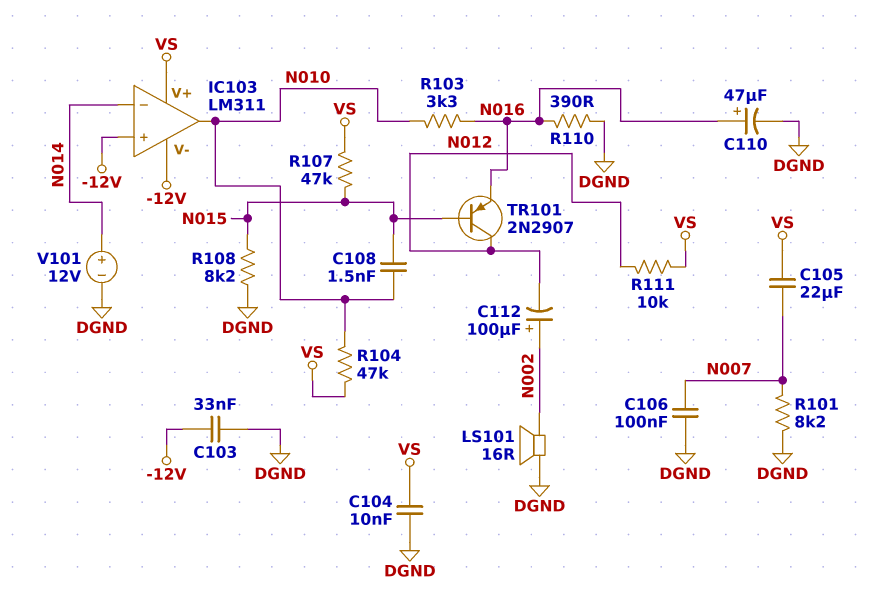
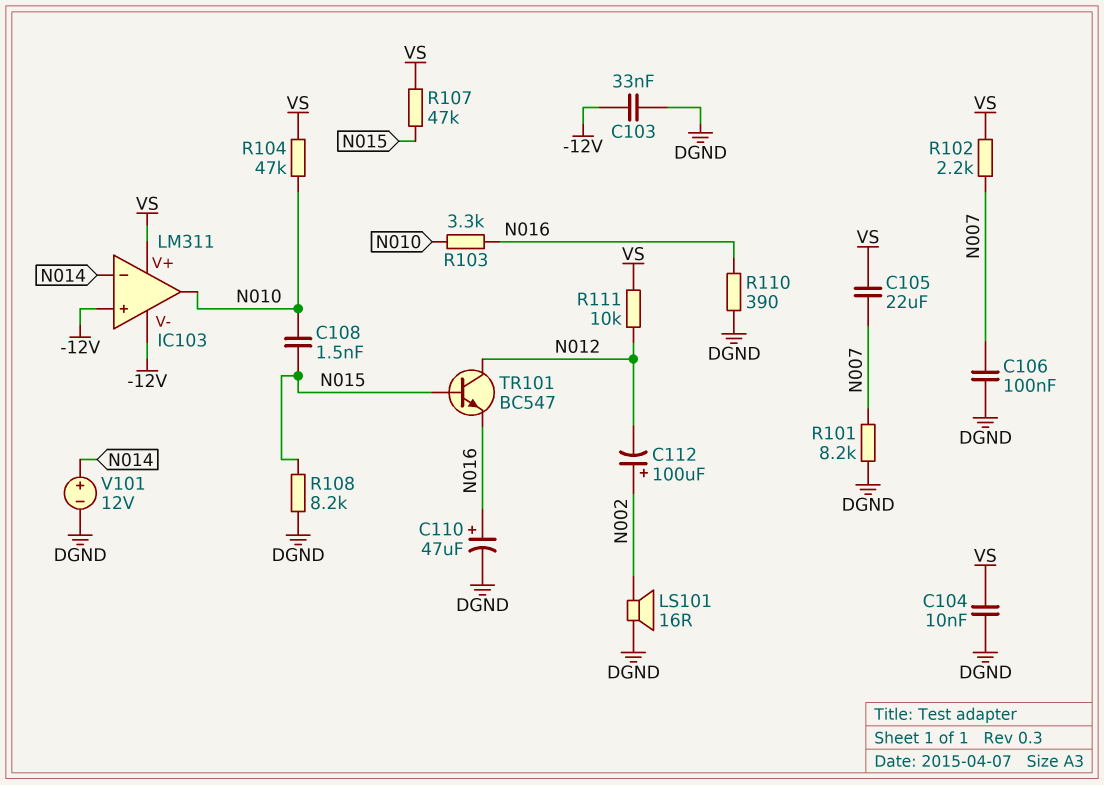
R102: none -> 2.2k (N007, VS)
TR101: PNP 2N2907 (B N015, C N012, E N016) -> NPN BC547 (B N015, C N012, E N016)

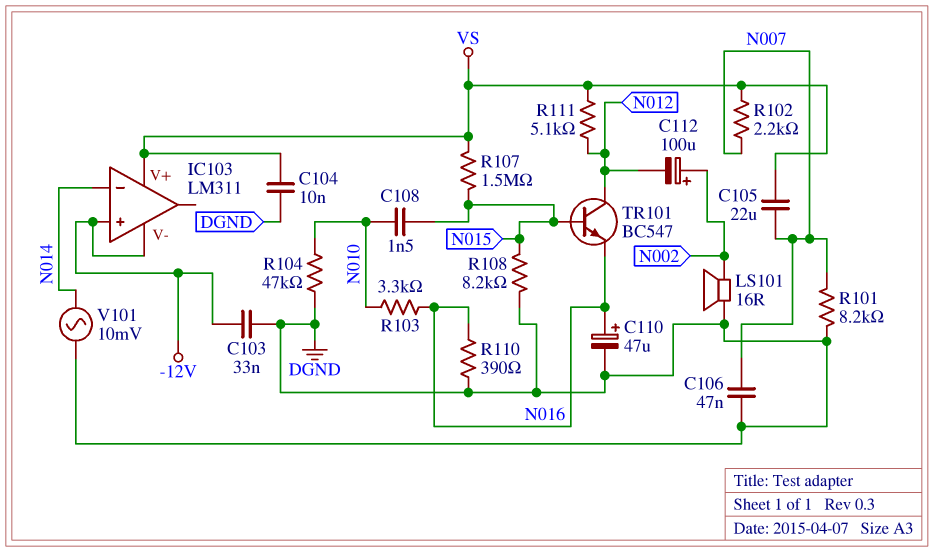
C106: 100nF (DGND, N007) -> 47nF (DGND, N007)
IC103 pin out: N010 -> none
R104: 47k (N010, VS) -> 47k (DGND, N010)
R107: 47k (N015, VS) -> 1.5M (N015, VS)
R111: 10k (N012, VS) -> 5.1k (N012, VS)
V101: 12V (plus N014, minus DGND) -> AC 10mV (DGND, N014)

